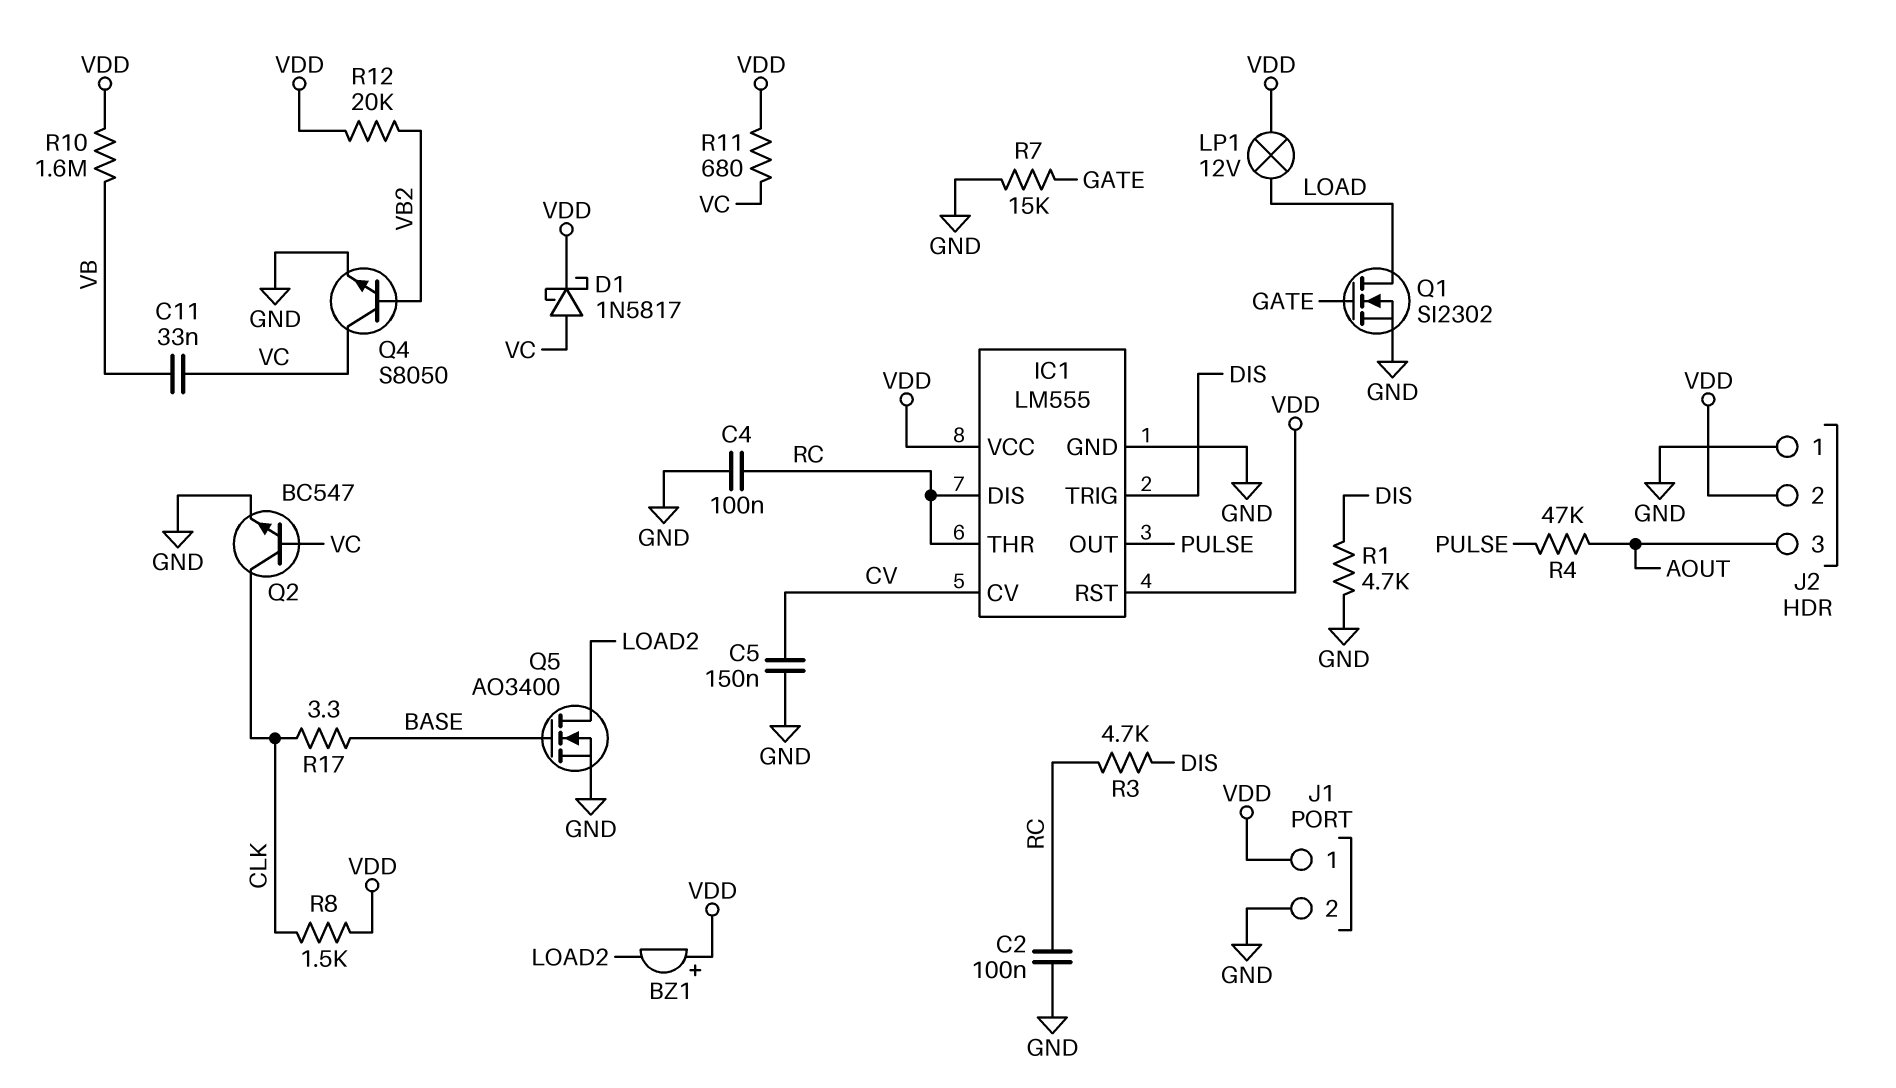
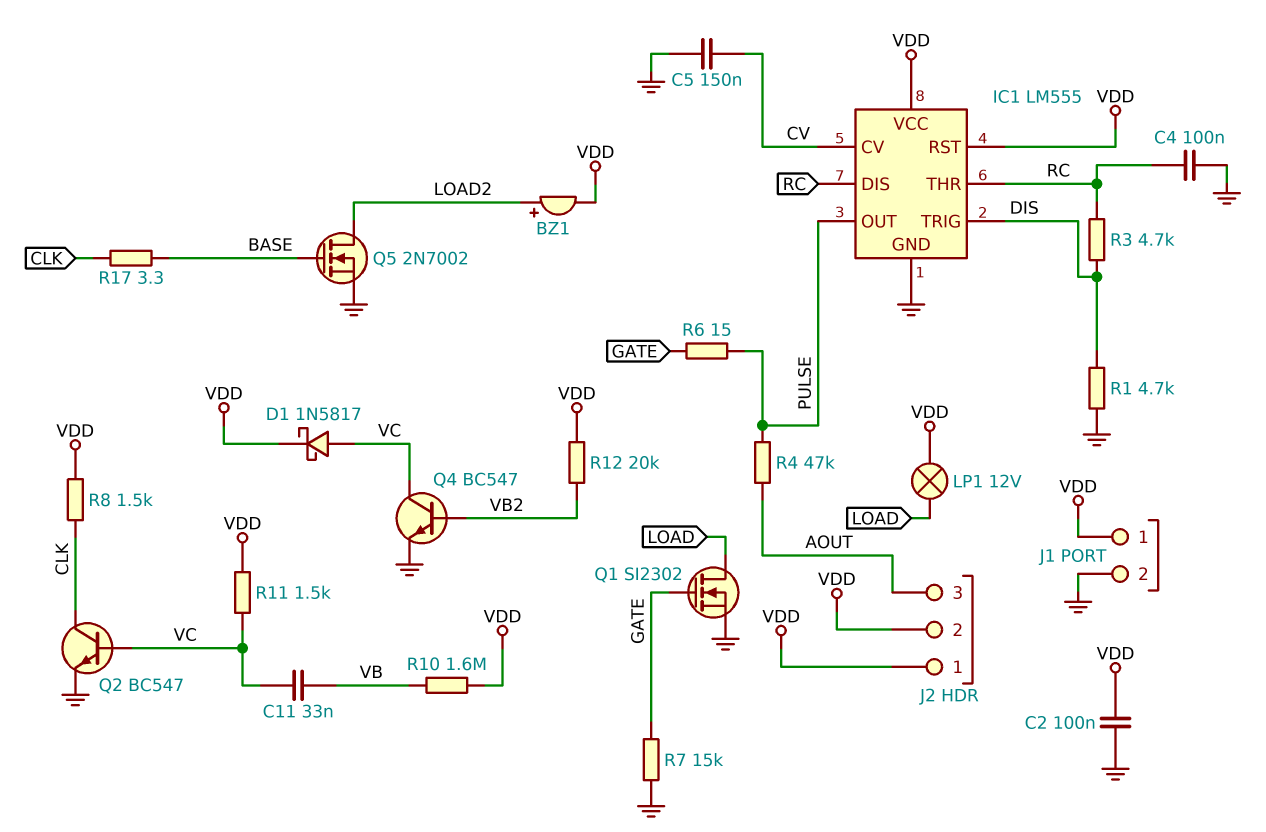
BZ1: buzzer (plus VDD, minus LOAD2) -> buzzer (plus LOAD2, minus VDD)
C2: 100nF (GND, RC) -> 100nF (GND, VDD)
J2 pin 1: GND -> VDD
Q4: NPN S8050 (B VB2, C VC, E GND) -> NPN BC547 (B VB2, C VC, E GND)
Q5: NMOS AO3400 (G BASE, D LOAD2, S GND) -> NMOS 2N7002 (G BASE, D LOAD2, S GND)
R6: none -> 15 (GATE, PULSE)
R11: 680 (VC, VDD) -> 1.5k (VC, VDD)

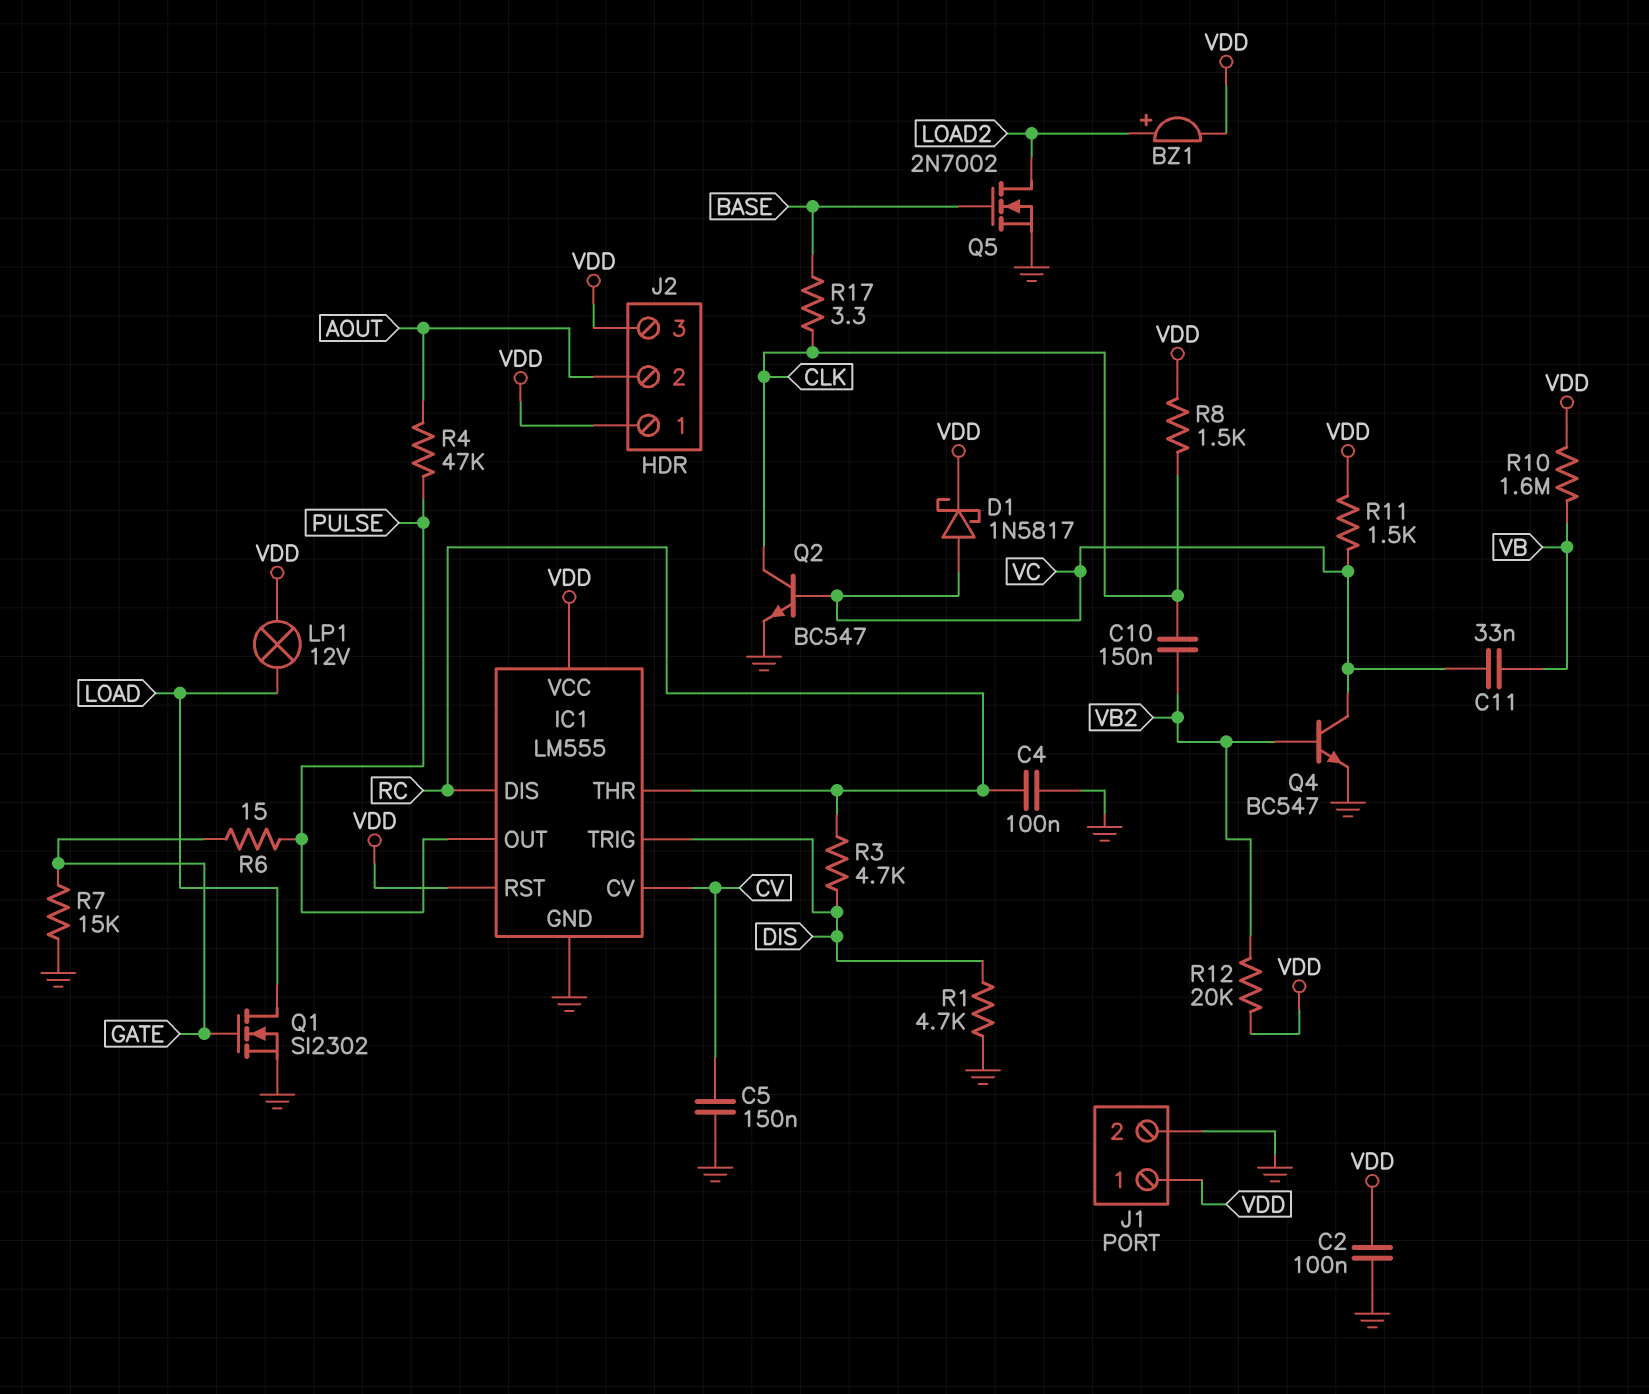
C10: none -> 150nF (CLK, VB2)
J2 pin 2: VDD -> AOUT
J2 pin 3: AOUT -> VDD

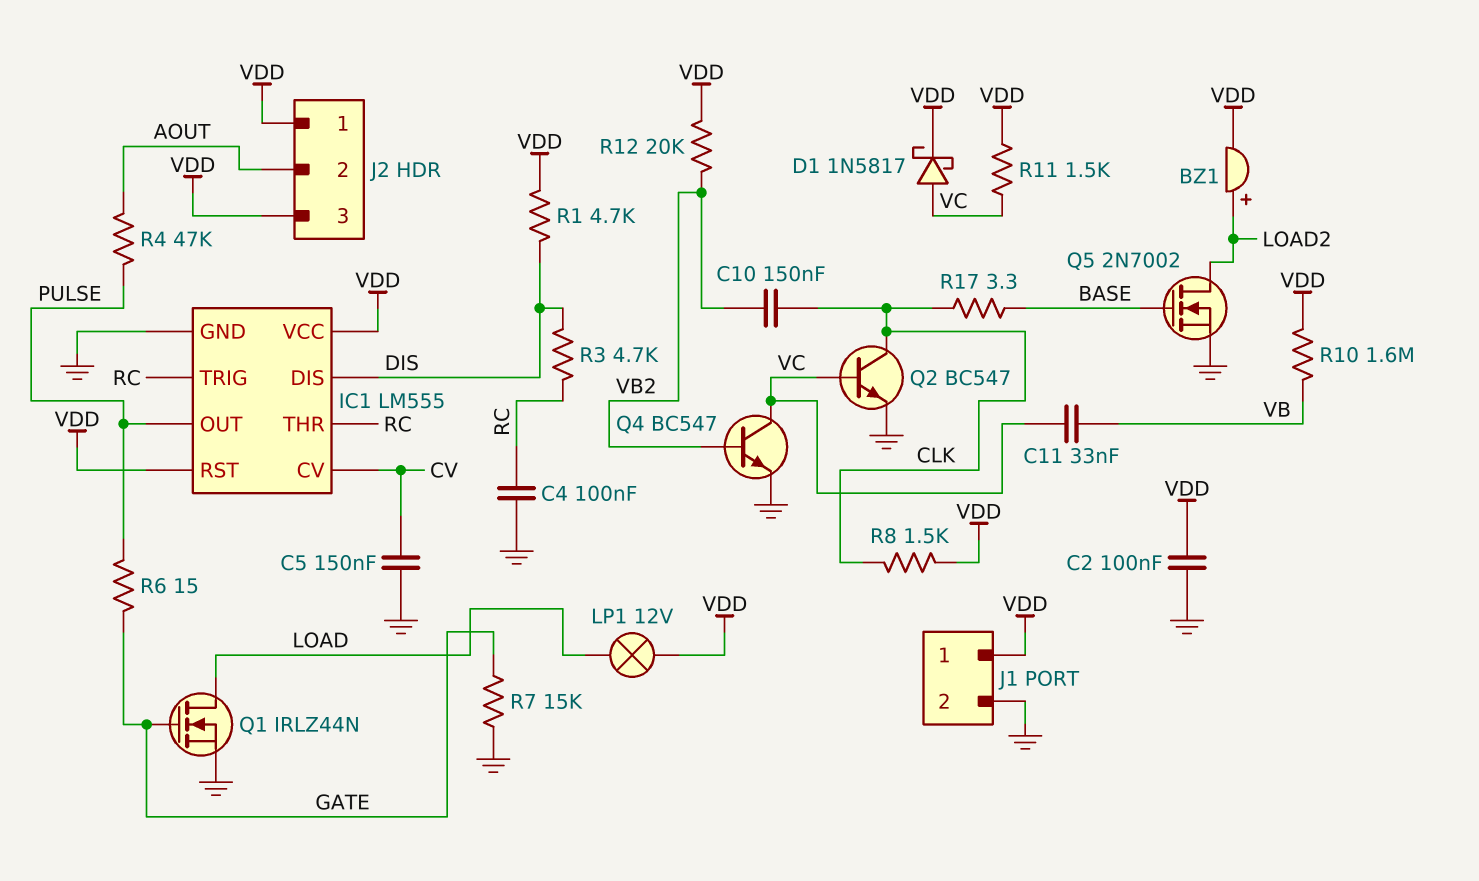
IC1 pin DIS: RC -> DIS
IC1 pin TRIG: DIS -> RC
Q1: NMOS SI2302 (G GATE, D LOAD, S GND) -> NMOS IRLZ44N (G GATE, D LOAD, S GND)
R1: 4.7k (DIS, GND) -> 4.7k (DIS, VDD)

